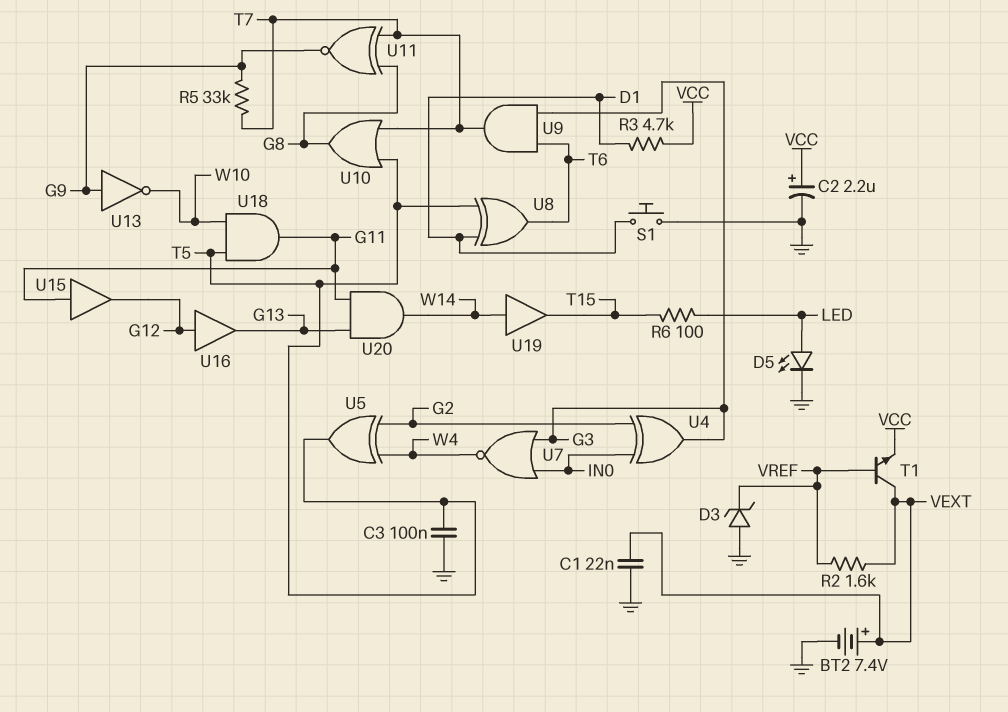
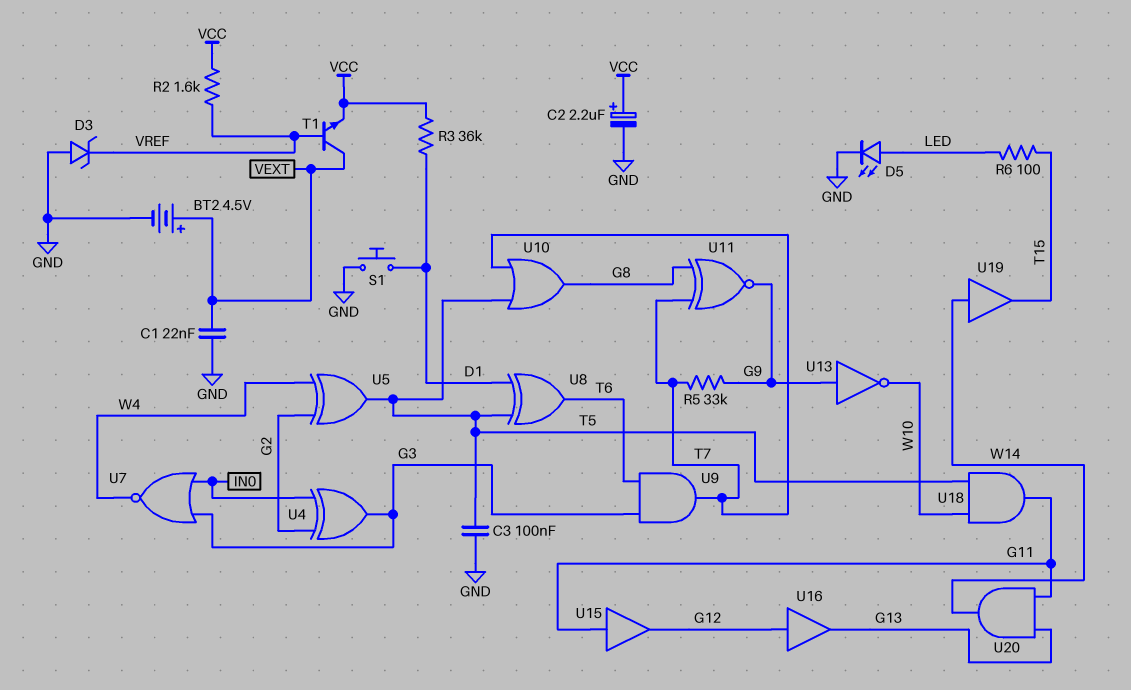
BT2: 7.4V (plus VEXT, minus GND) -> 4.5V (plus VEXT, minus GND)
R2: 1.6k (VEXT, VREF) -> 1.6k (VCC, VREF)
R3: 4.7k (D1, VCC) -> 36k (D1, VCC)

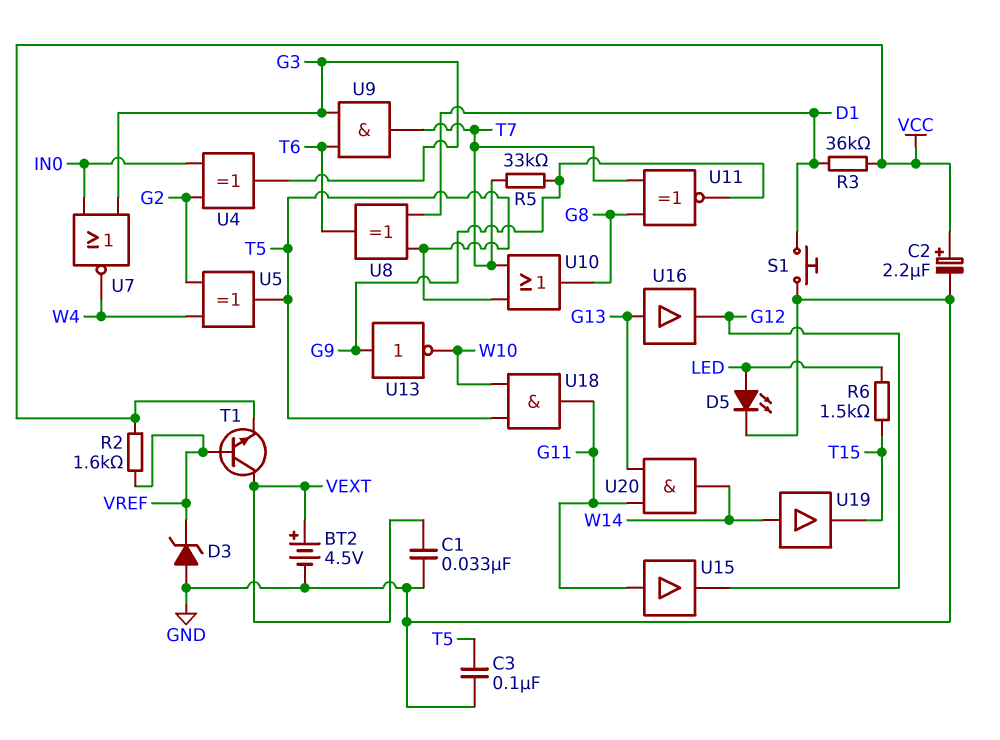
C1: 22nF (GND, VEXT) -> 33nF (GND, VEXT)
R6: 100 (LED, T15) -> 1.5k (LED, T15)
U16: buffer (in G12, out G13) -> buffer (in G13, out G12)

